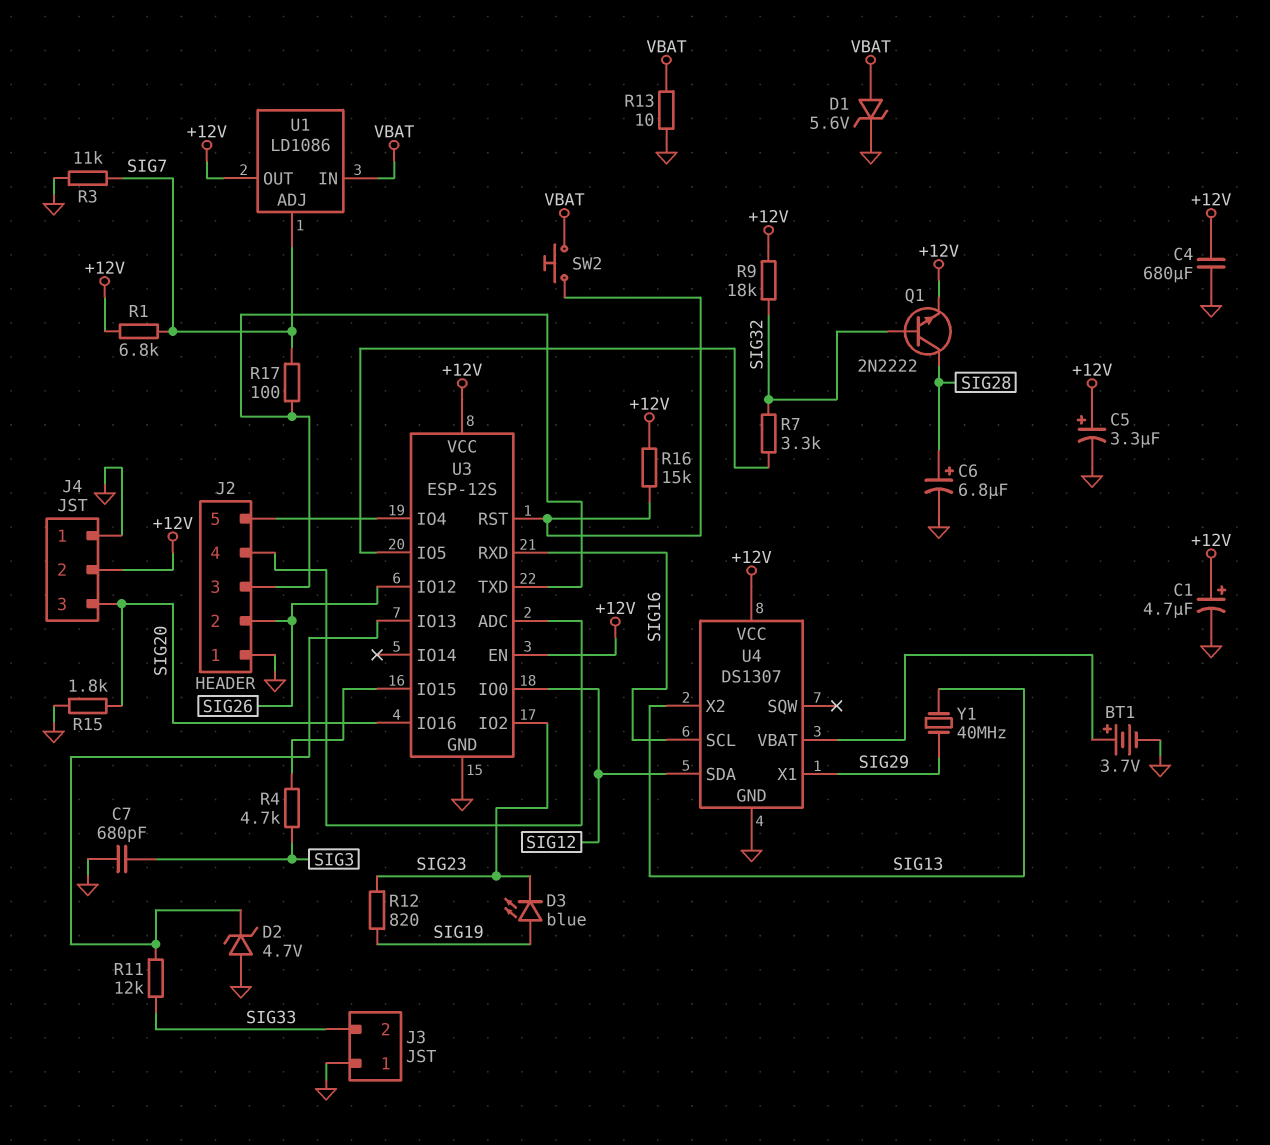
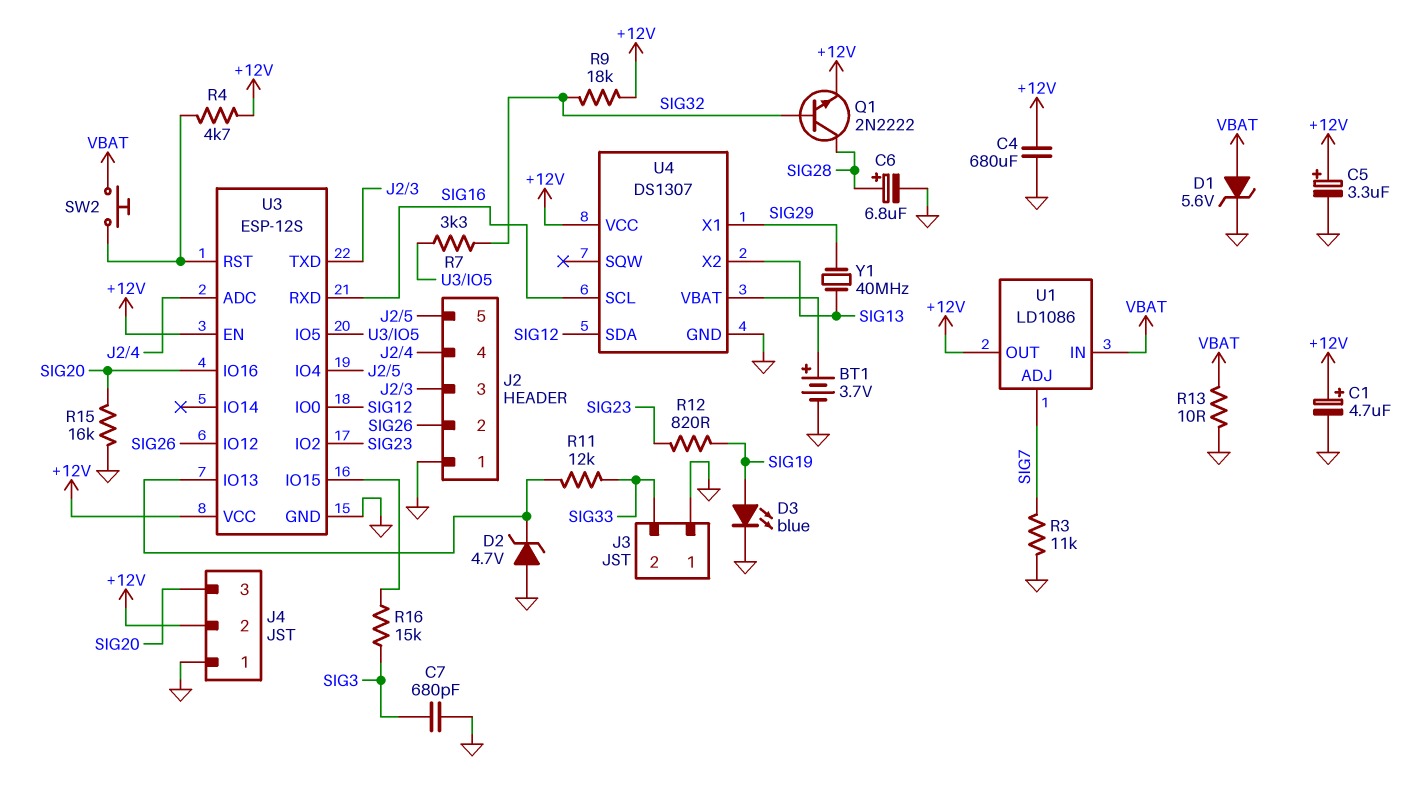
D3: LED blue (A SIG19, K SIG23) -> LED blue (A SIG19, K GND)
R1: 6.8k (+12V, SIG7) -> none
R4: 4.7k (SIG3, U3/IO15) -> 4.7k (+12V, U3/RST)
R15: 1.8k (GND, SIG20) -> 16k (GND, SIG20)
R16: 15k (+12V, U3/RST) -> 15k (SIG3, U3/IO15)
R17: 100 (J2/3, SIG7) -> none

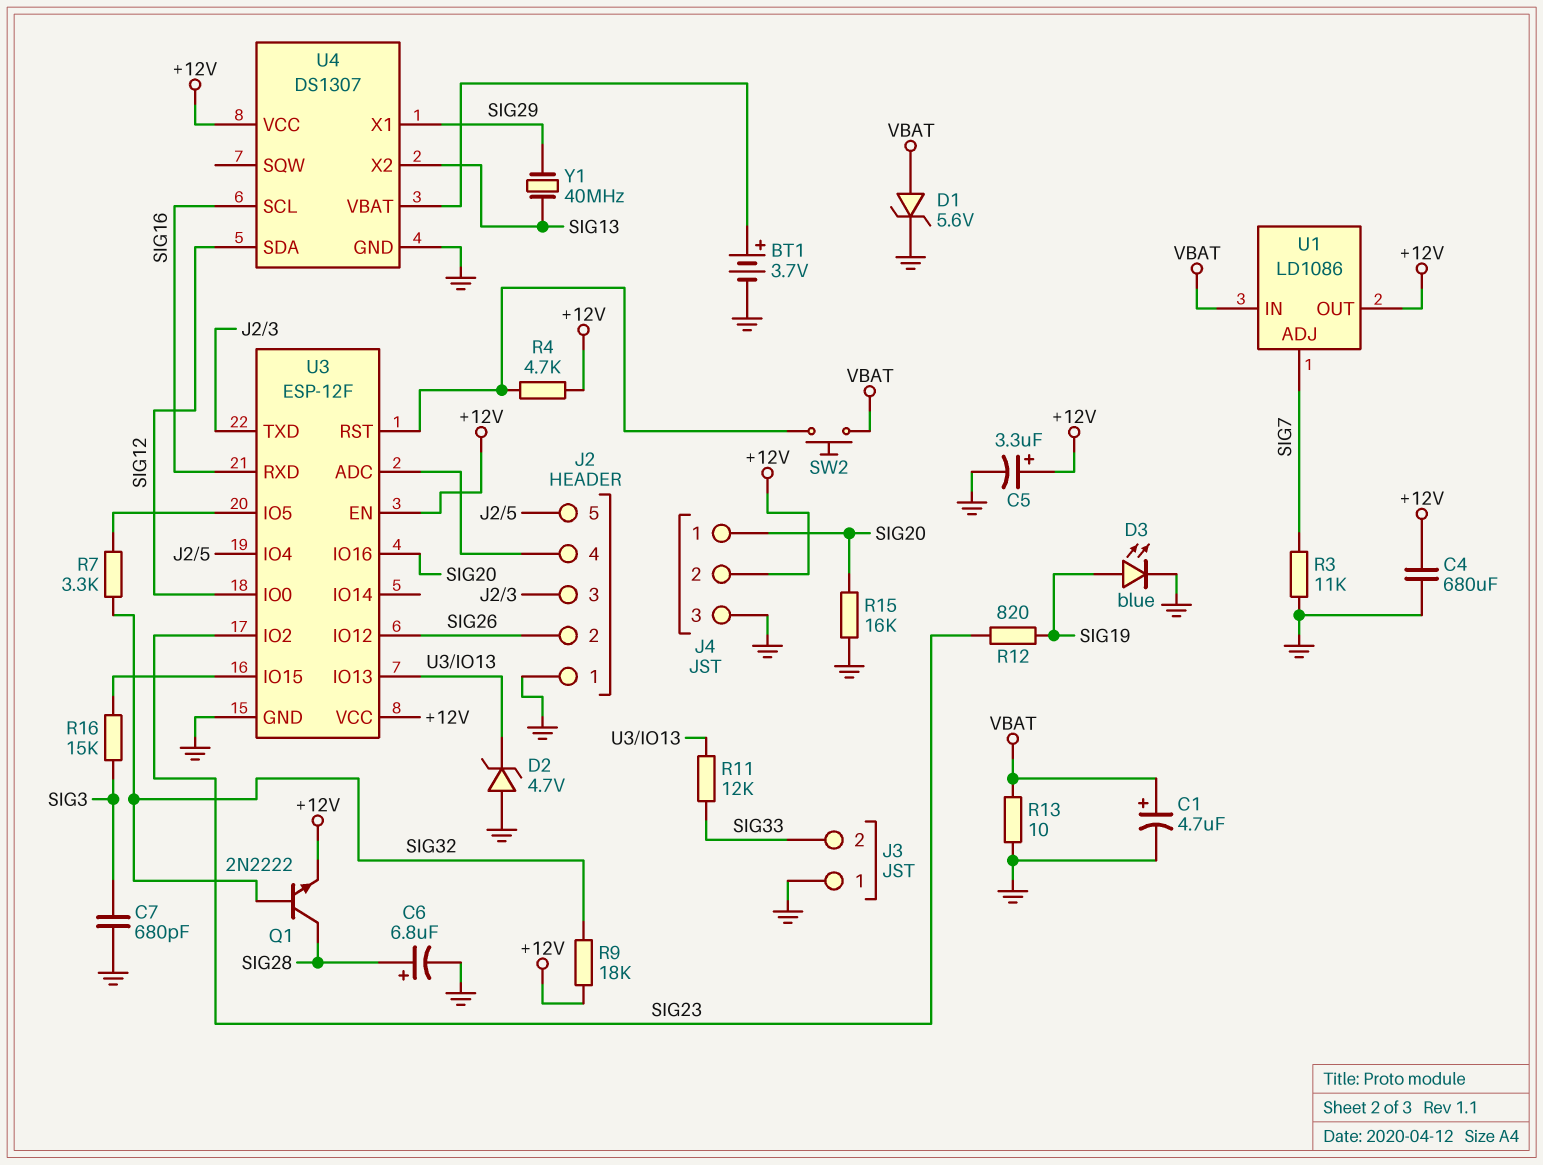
C1: 4.7uF (plus +12V, minus GND) -> 4.7uF (plus VBAT, minus GND)
J4 pin 1: GND -> SIG20
J4 pin 3: SIG20 -> GND
U3: ESP-12S -> ESP-12F

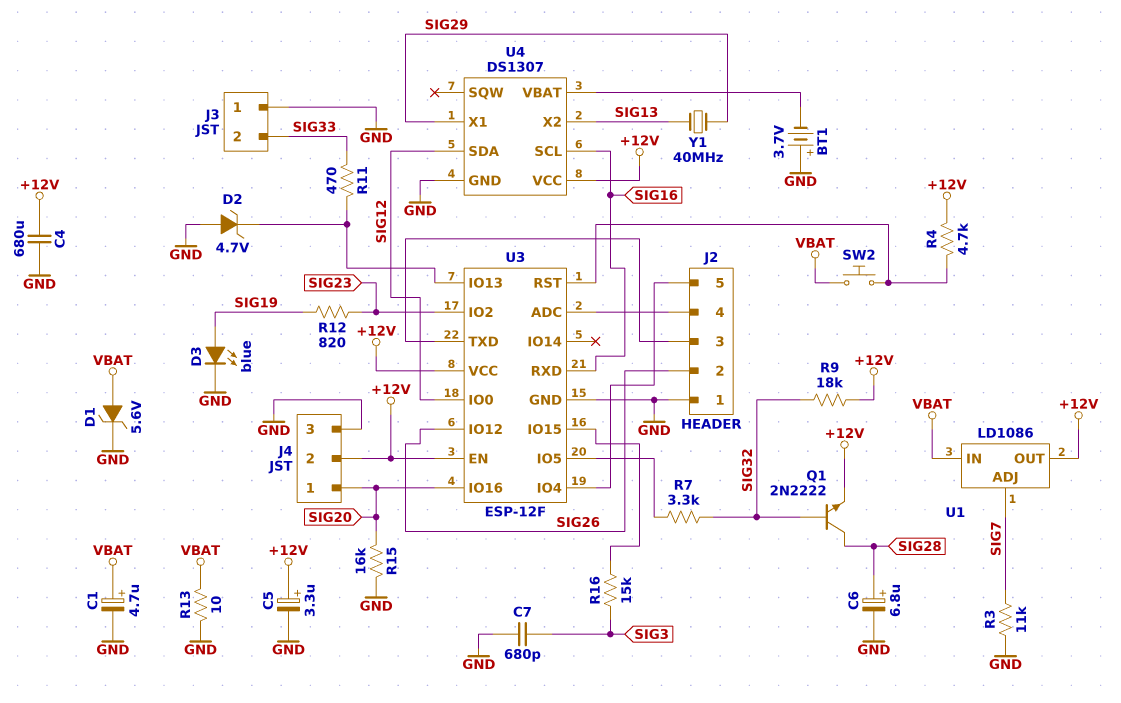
BT1: 3.7V (plus U4/VBAT, minus GND) -> 3.7V (plus GND, minus U4/VBAT)
R11: 12k (SIG33, U3/IO13) -> 470 (SIG33, U3/IO13)

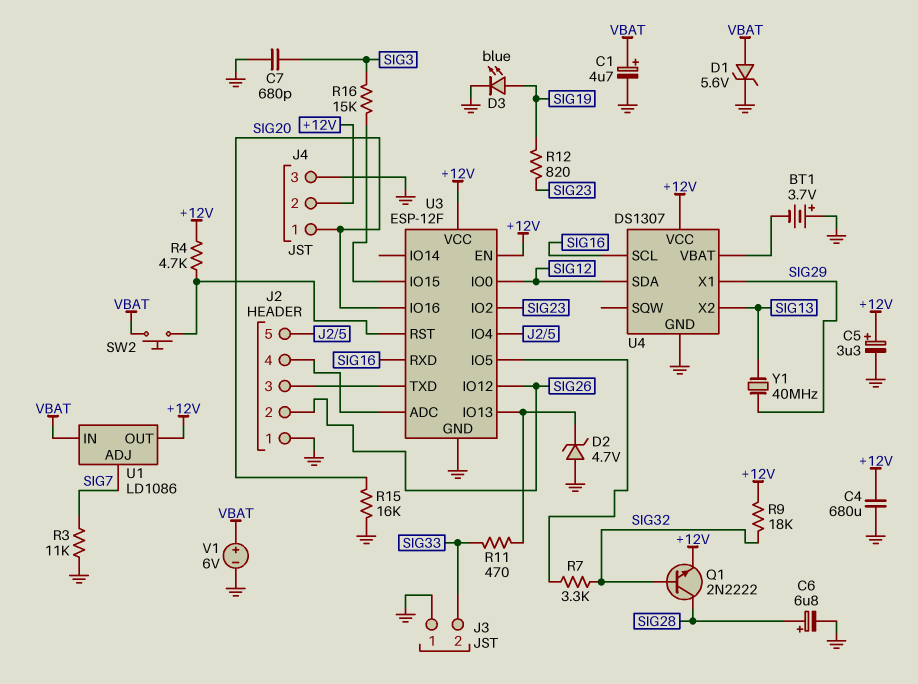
R13: 10 (GND, VBAT) -> none
V1: none -> 6V (plus VBAT, minus GND)

